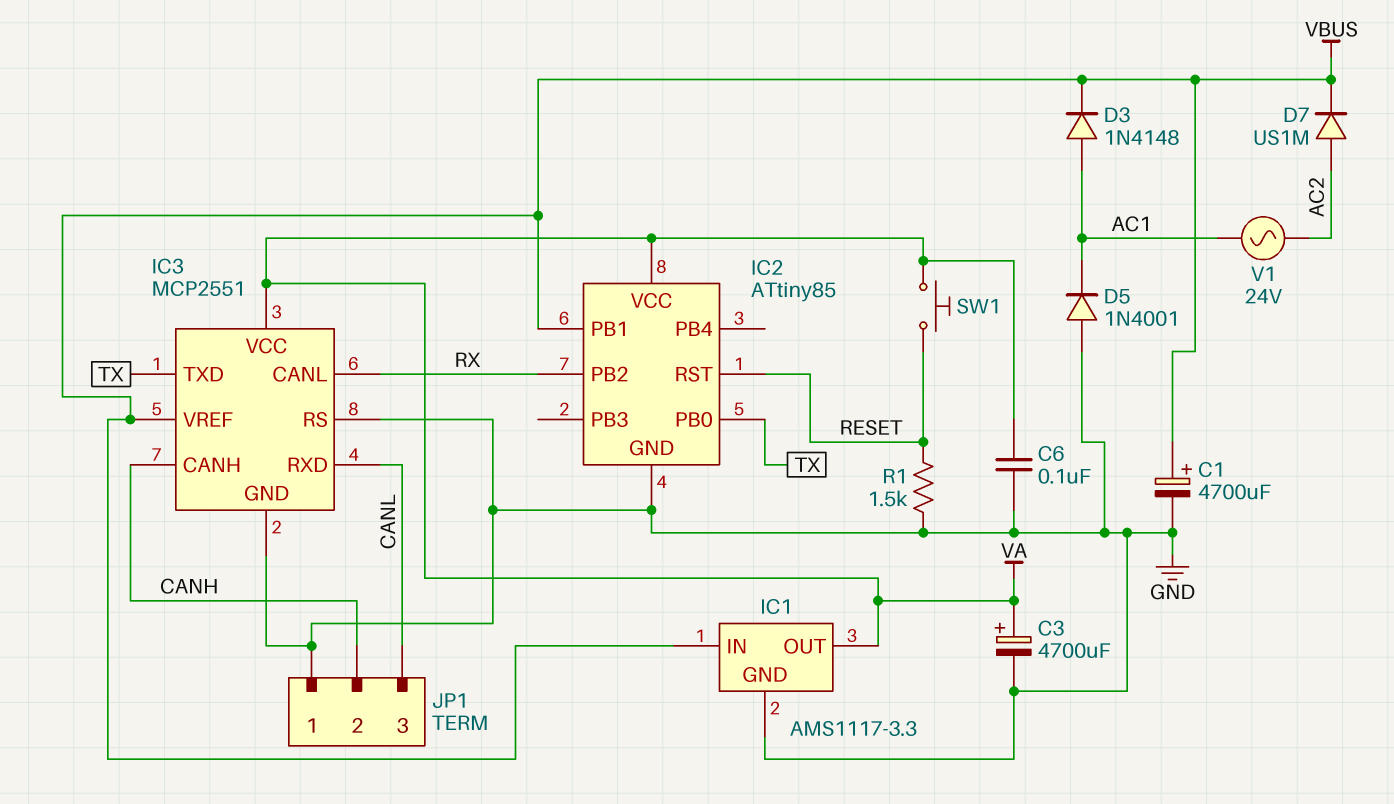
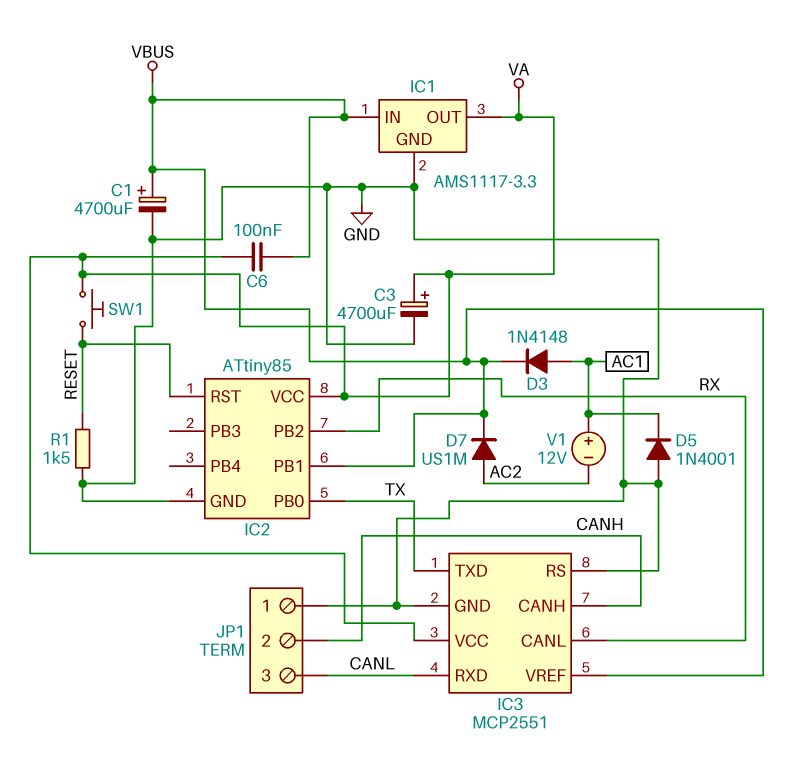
C6: 100nF (GND, VA) -> 100nF (VA, VBUS)
V1: AC 24V (AC1, AC2) -> 12V (plus AC1, minus AC2)

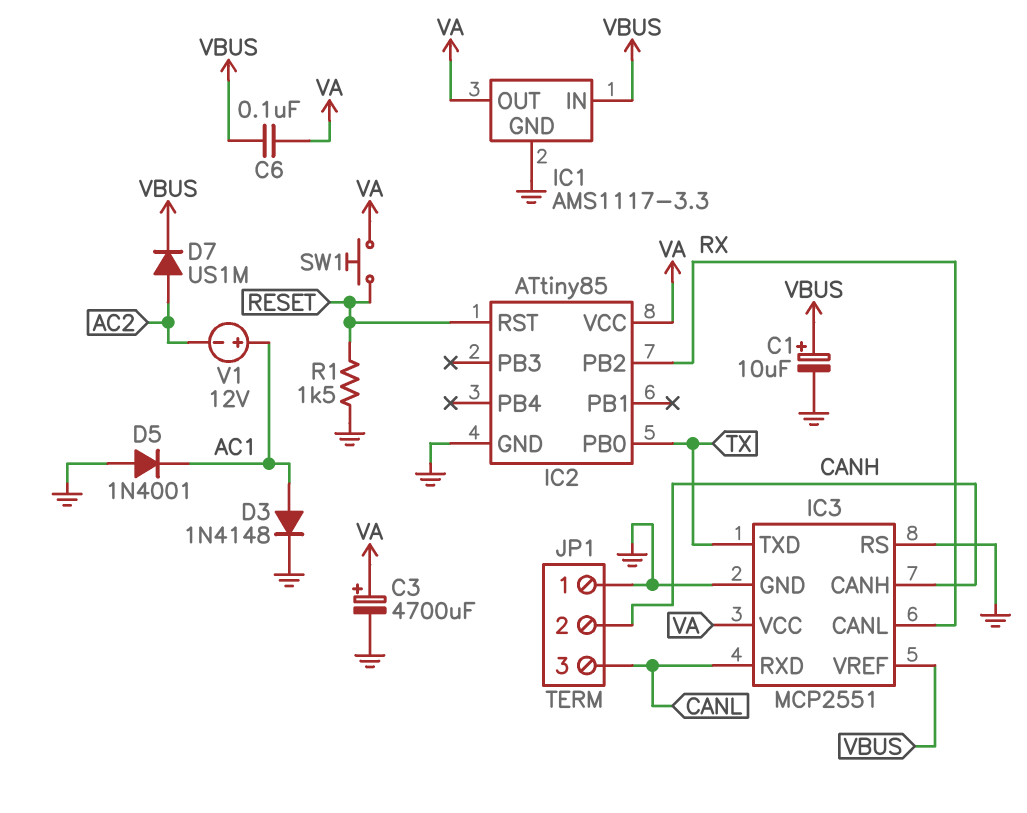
C1: 4700uF (plus VBUS, minus GND) -> 10uF (plus VBUS, minus GND)
D3: diode 1N4148 (A AC1, K VBUS) -> diode 1N4148 (A AC1, K GND)
IC2 pin PB1: VBUS -> none

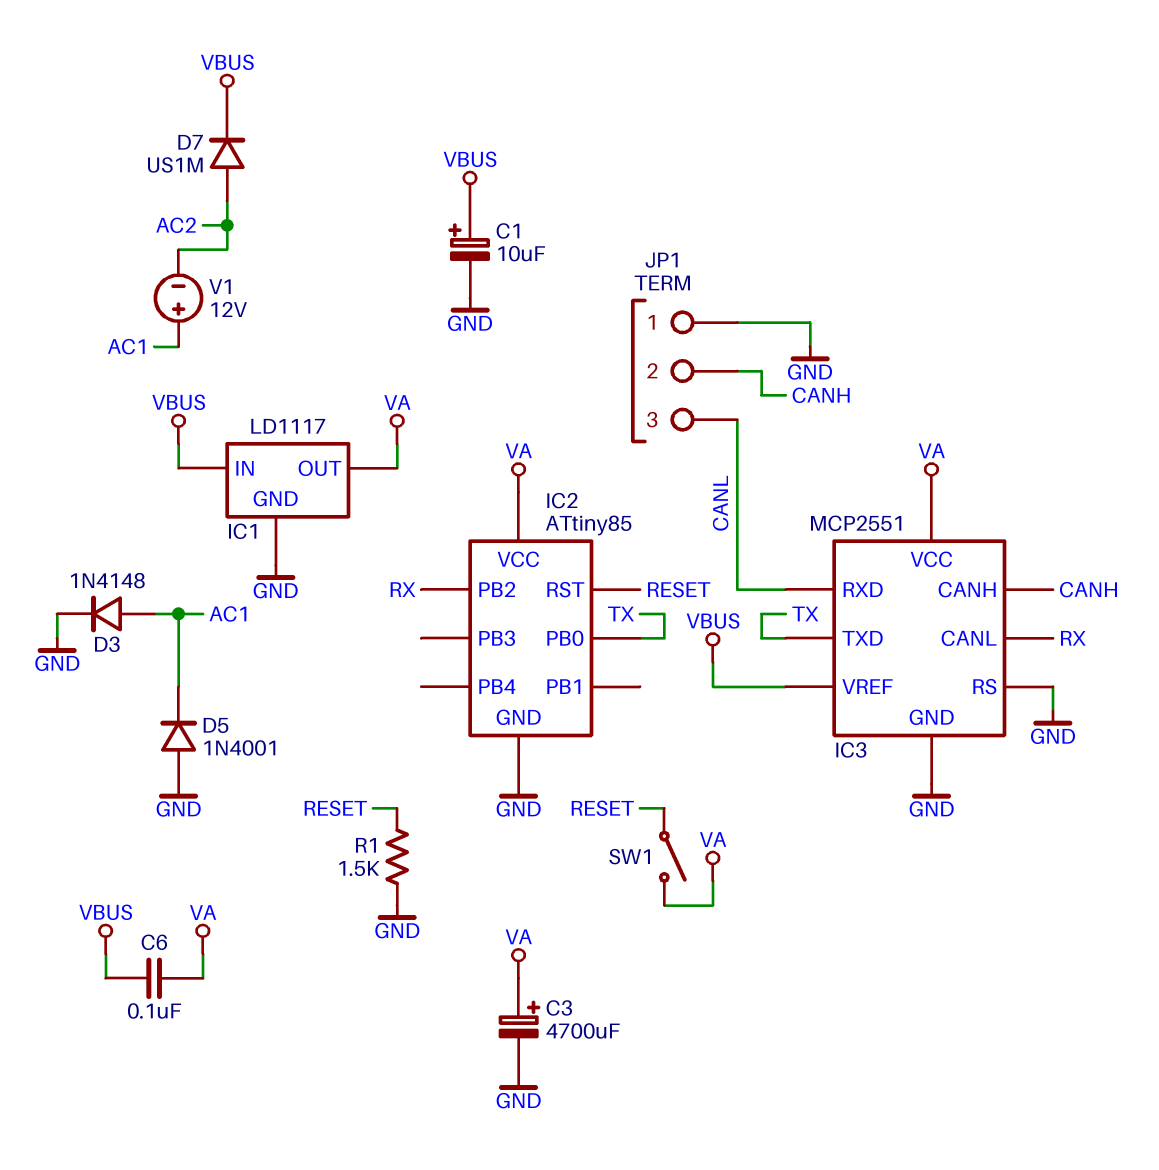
IC1: AMS1117-3.3 -> LD1117
SW1: button (RESET, VA) -> switch (RESET, VA)

